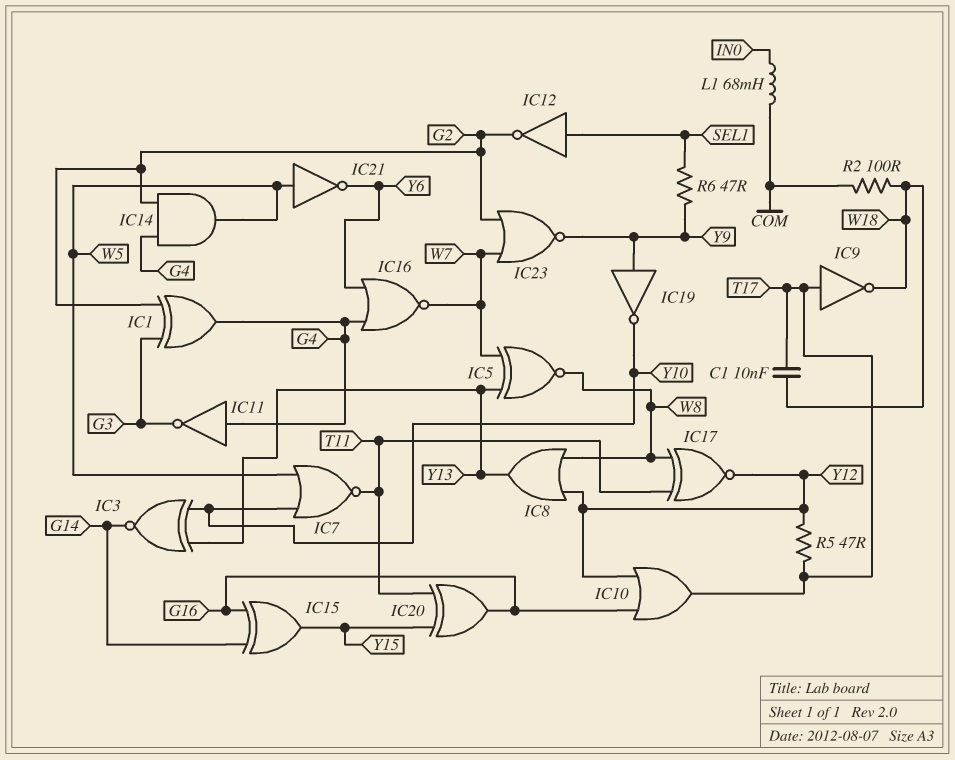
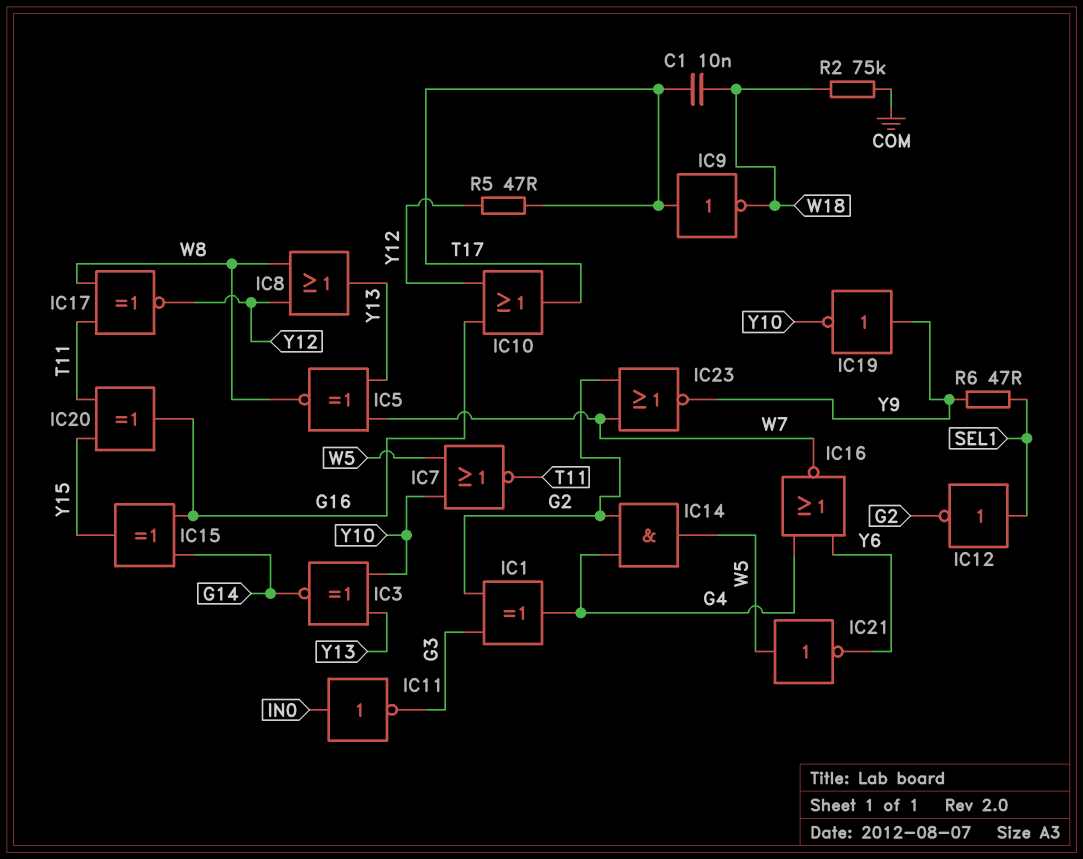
IC11: NOT (in G4, out G3) -> NOT (in IN0, out G3)
L1: 68mH (COM, IN0) -> none
R2: 100 (COM, W18) -> 75k (COM, W18)

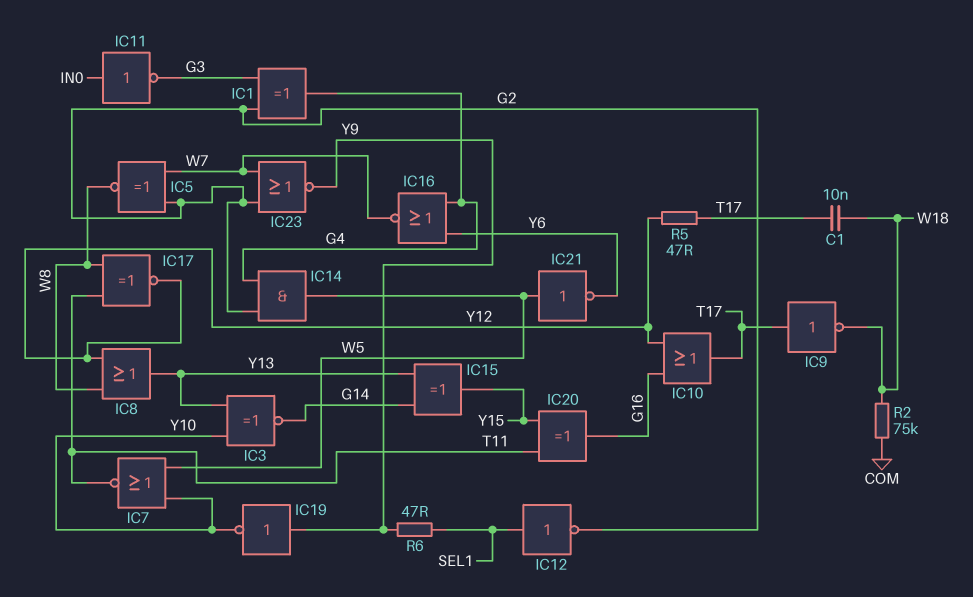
IC5: XNOR (in W7, in Y13, out W8) -> XNOR (in G2, in W7, out W8)
IC15: XOR (in G14, in G16, out Y15) -> XOR (in G14, in Y13, out Y15)

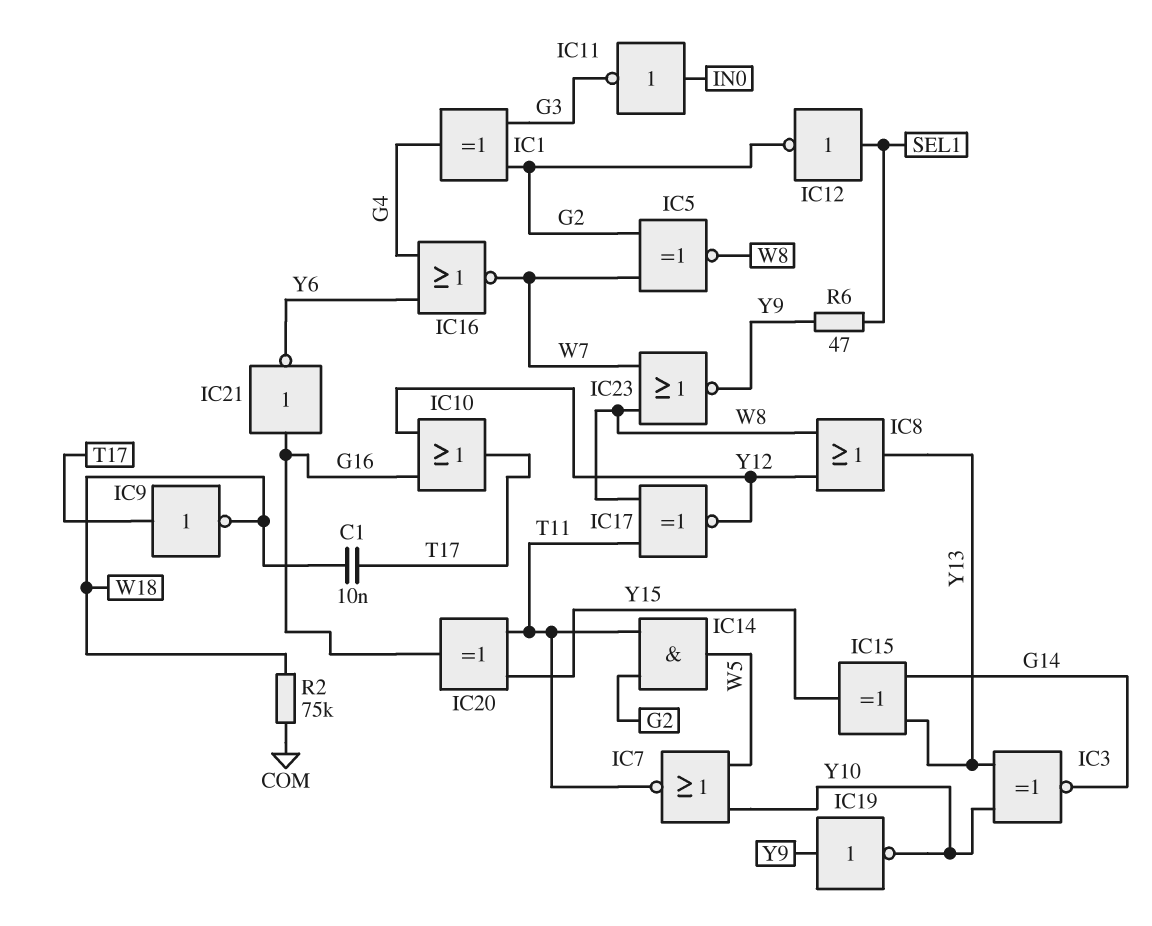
IC14: AND (in G2, in G4, out W5) -> AND (in G2, in T11, out W5)
IC21: NOT (in W5, out Y6) -> NOT (in G16, out Y6)
IC23: NOR (in G2, in W7, out Y9) -> NOR (in W7, in W8, out Y9)
R5: 47 (T17, Y12) -> none

